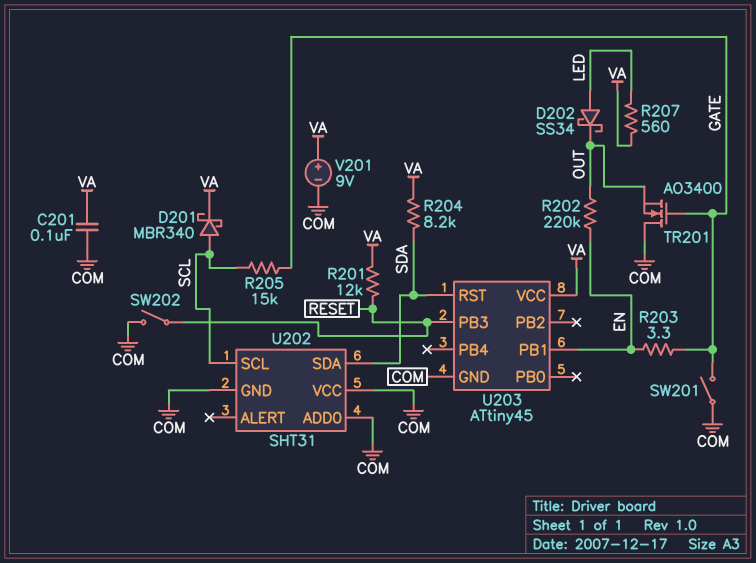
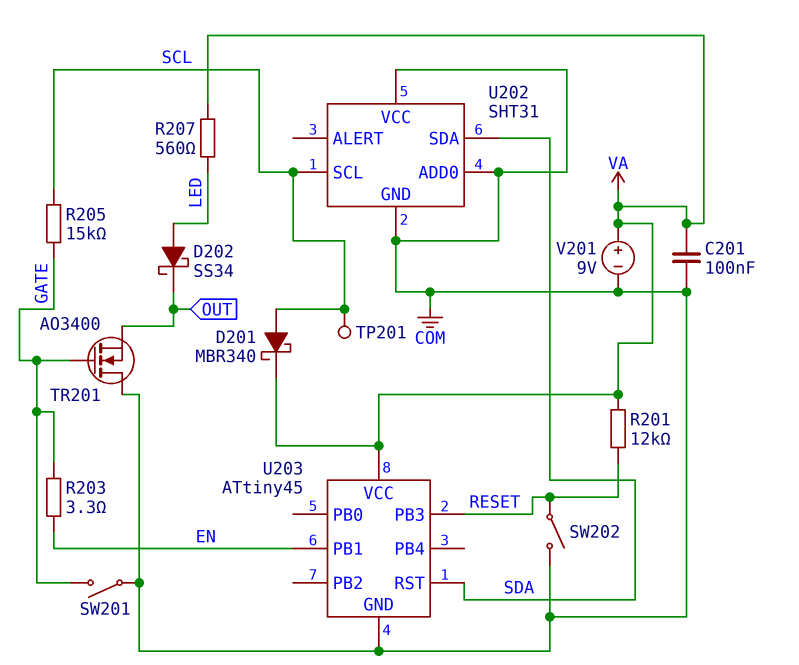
R202: 220k (EN, OUT) -> none
R204: 8.2k (SDA, VA) -> none
TP201: none -> test point (SCL)

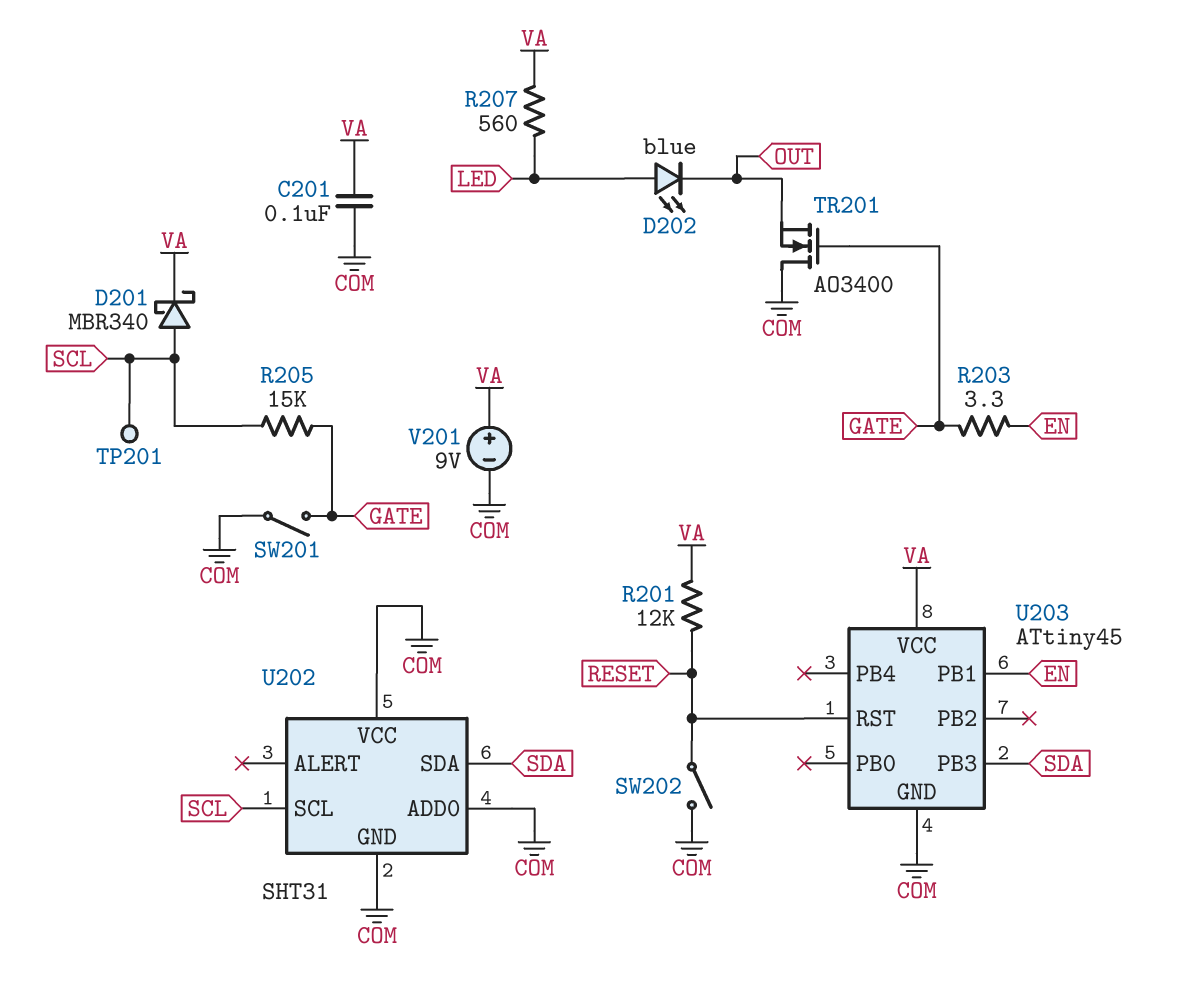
D202: schottky SS34 (A LED, K OUT) -> LED blue (A LED, K OUT)
U203 pin PB3: RESET -> SDA
U203 pin RST: SDA -> RESET

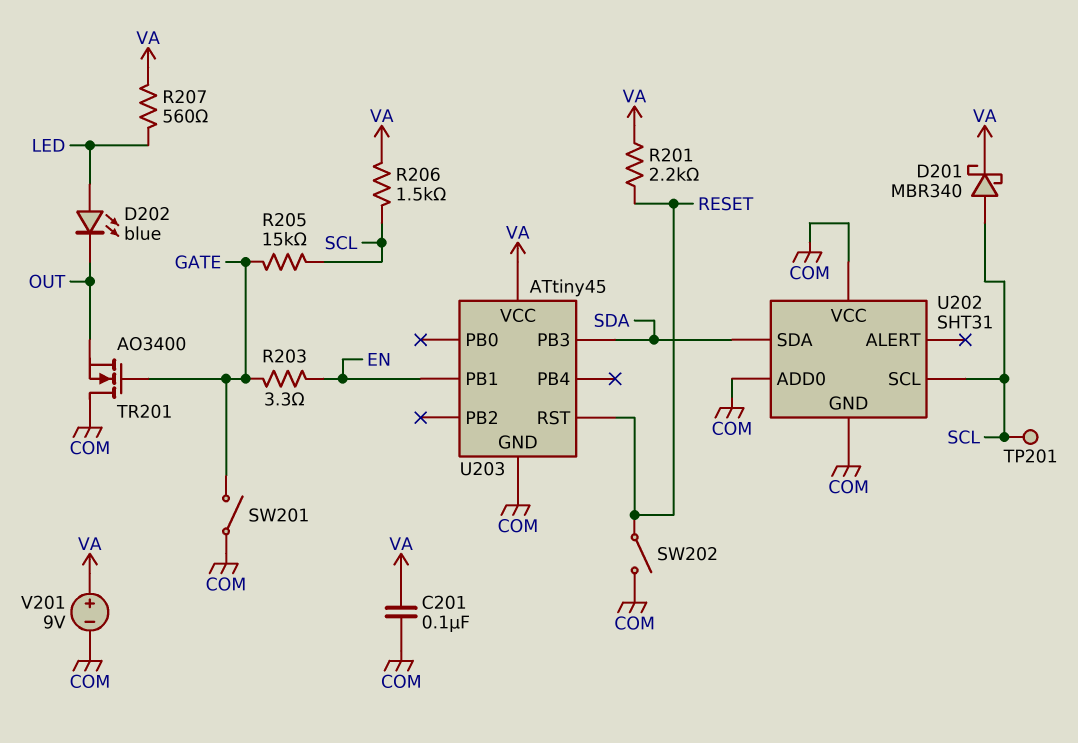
R201: 12k (RESET, VA) -> 2.2k (RESET, VA)
R206: none -> 1.5k (SCL, VA)

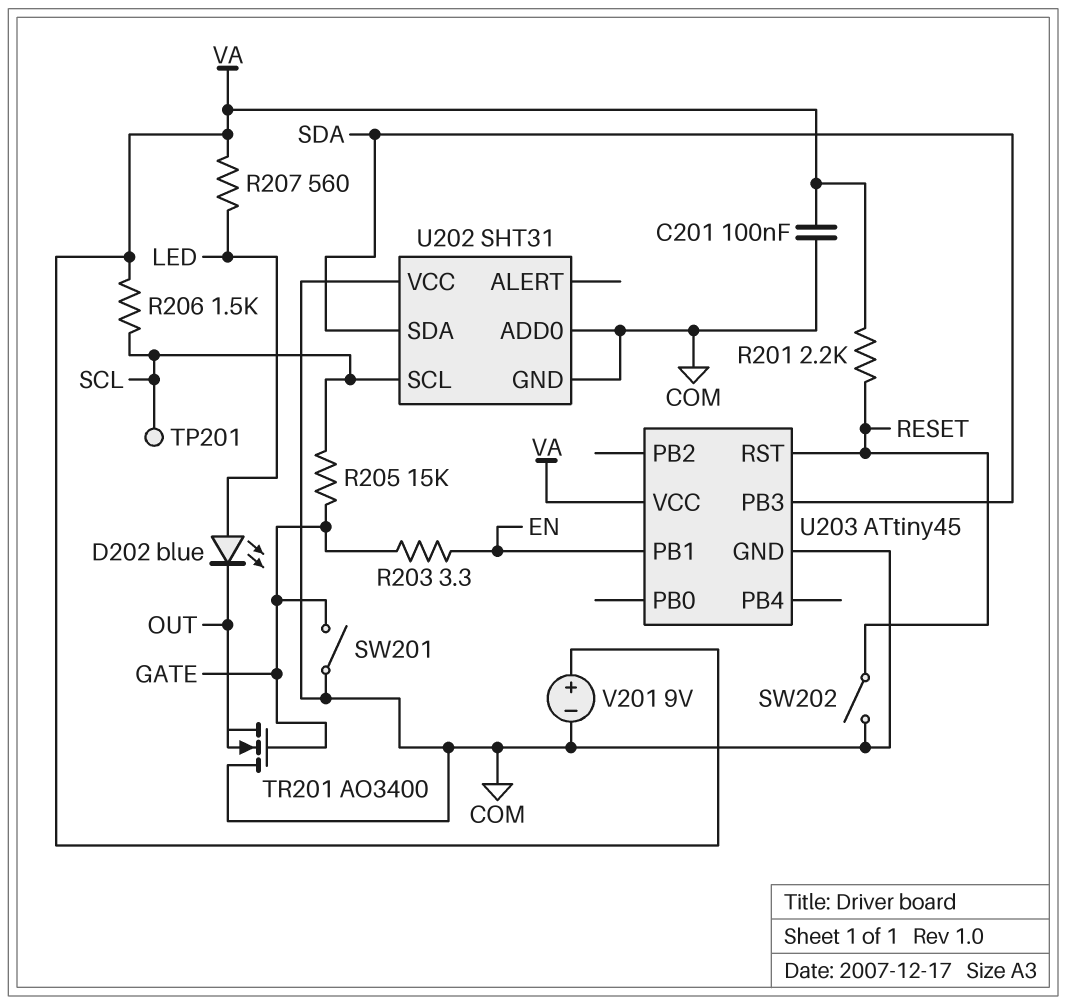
D201: schottky MBR340 (A SCL, K VA) -> none

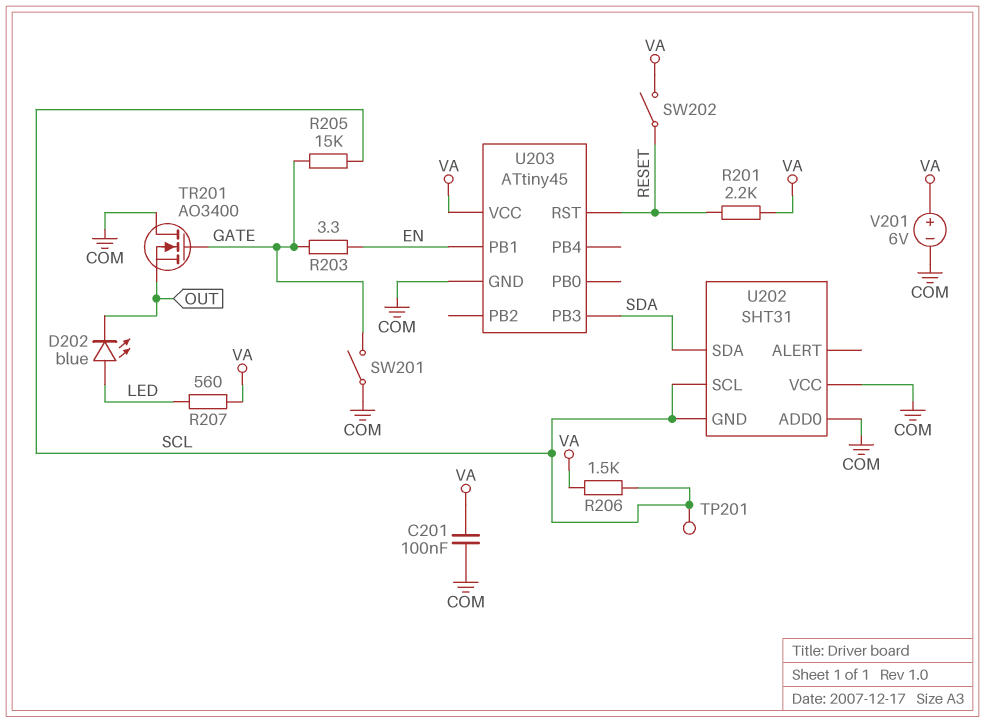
SW202: switch (COM, RESET) -> switch (RESET, VA)
U202 pin GND: COM -> SCL
V201: 9V (plus VA, minus COM) -> 6V (plus VA, minus COM)

